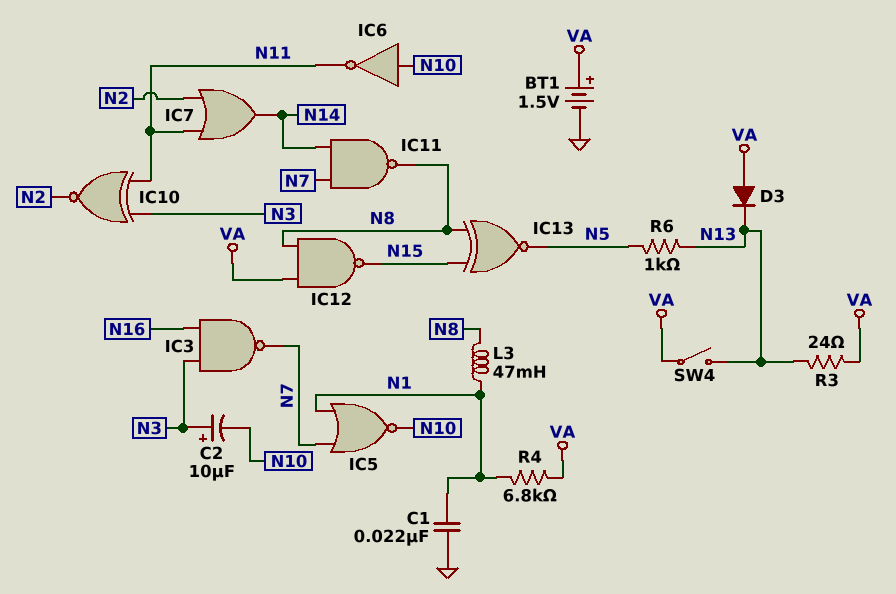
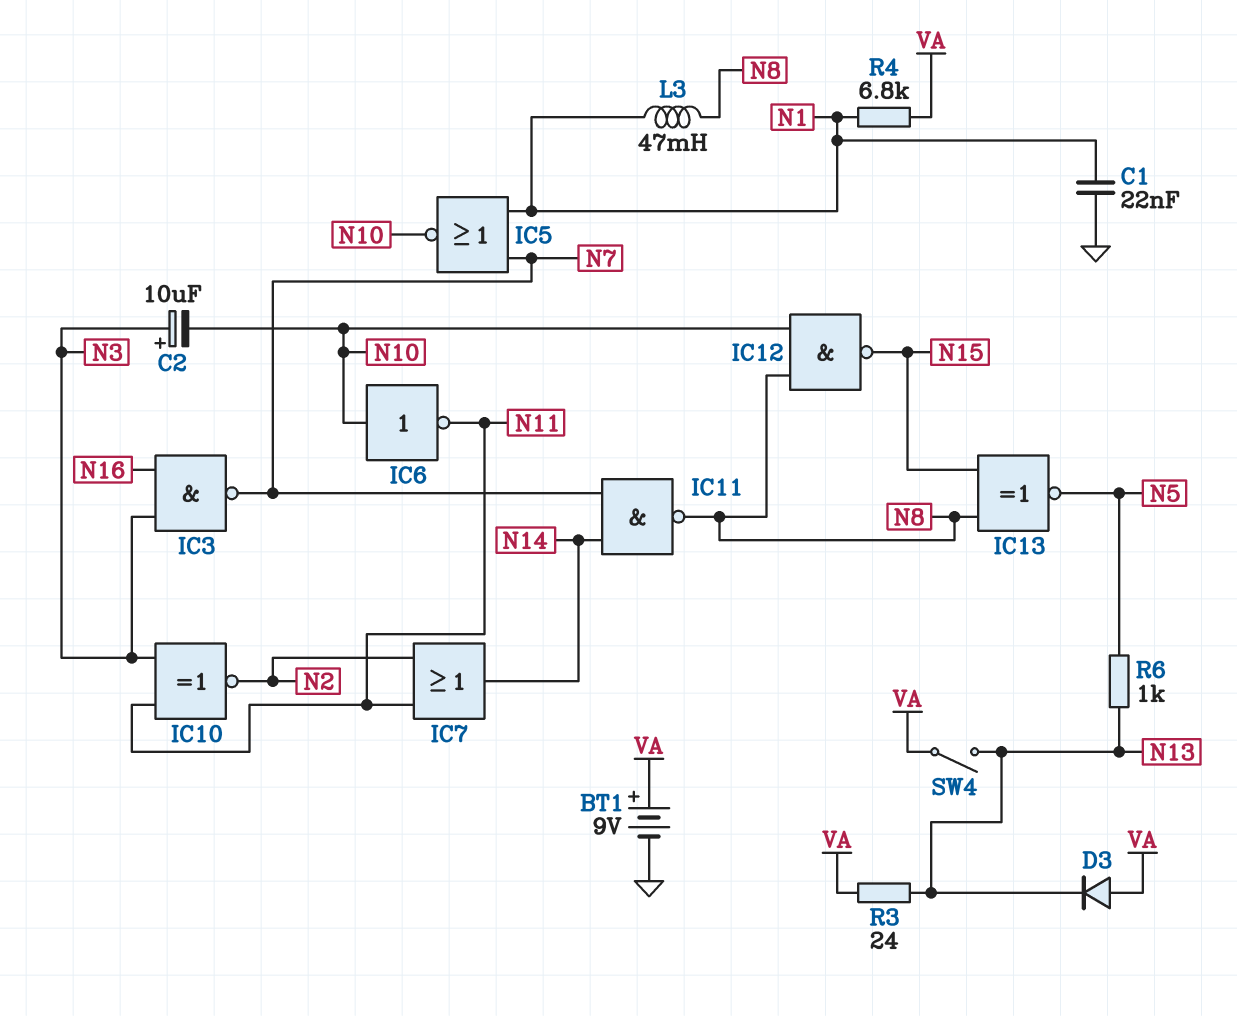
BT1: 1.5V (plus VA, minus GND) -> 9V (plus VA, minus GND)
IC12: NAND (in N8, in VA, out N15) -> NAND (in N8, in N10, out N15)

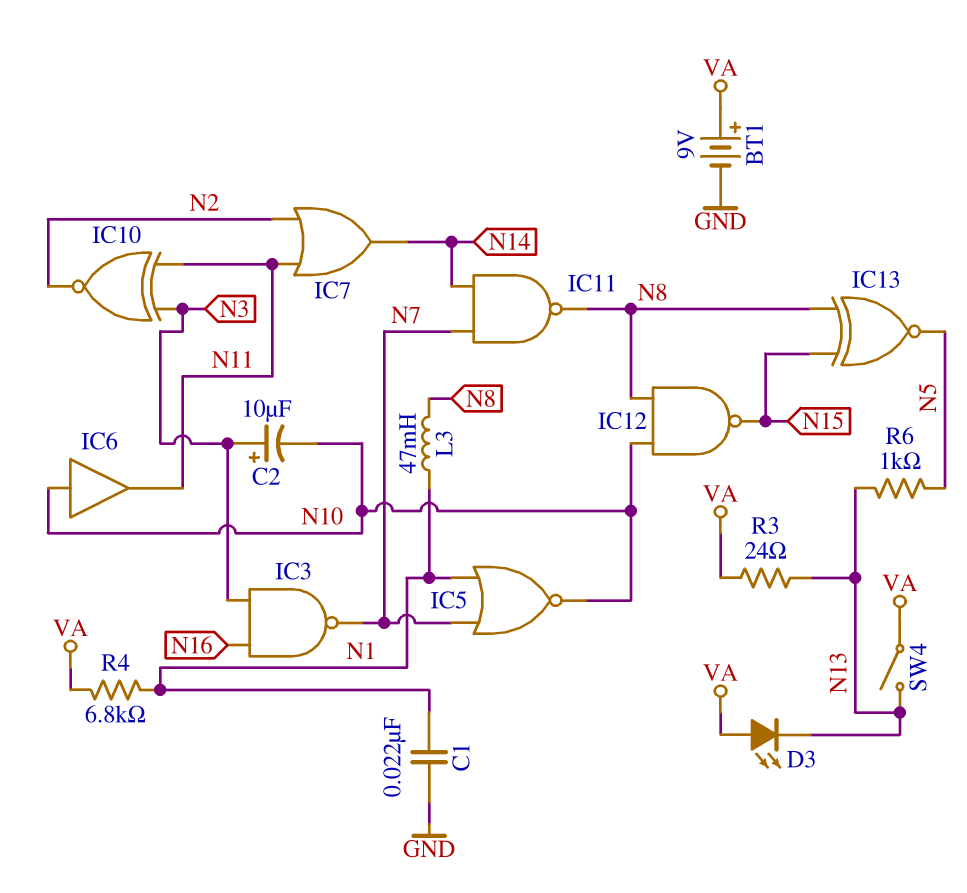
D3: diode (A VA, K N13) -> LED (A VA, K N13)
IC6: NOT (in N10, out N11) -> buffer (in N10, out N11)

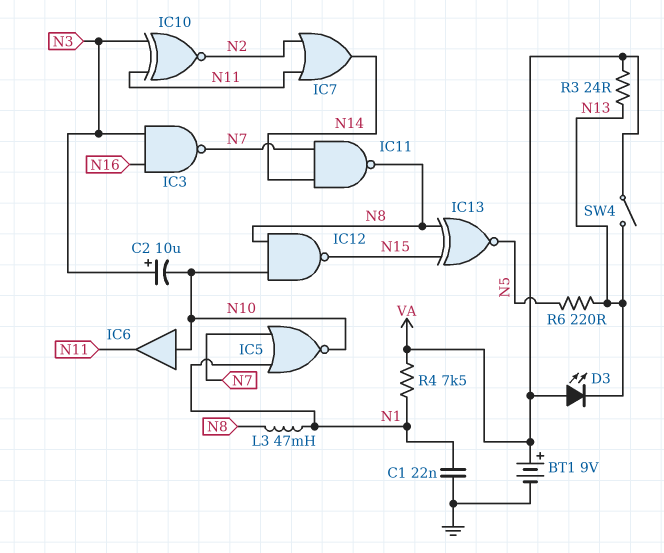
R4: 6.8k (N1, VA) -> 7.5k (N1, VA)
R6: 1k (N5, N13) -> 220 (N5, N13)

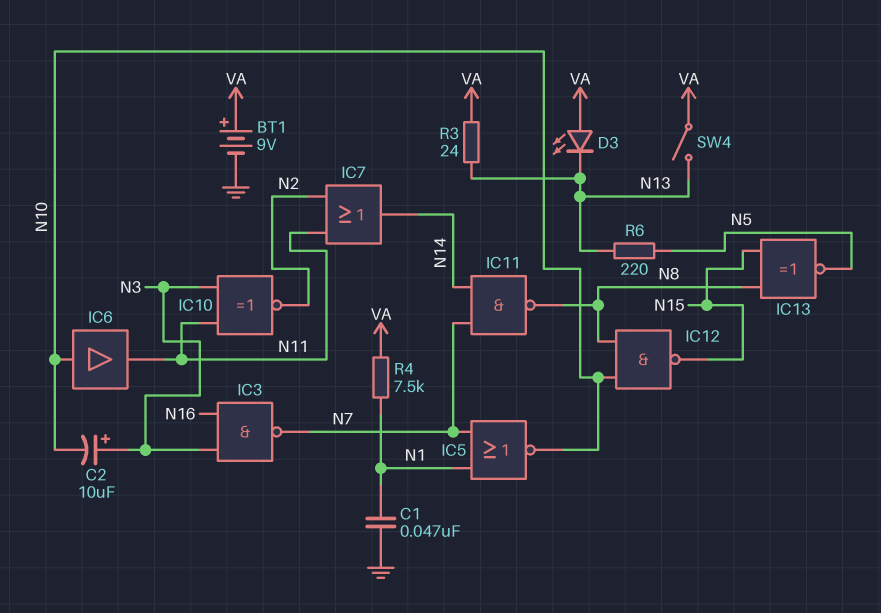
C1: 22nF (GND, N1) -> 47nF (GND, N1)
L3: 47mH (N1, N8) -> none

